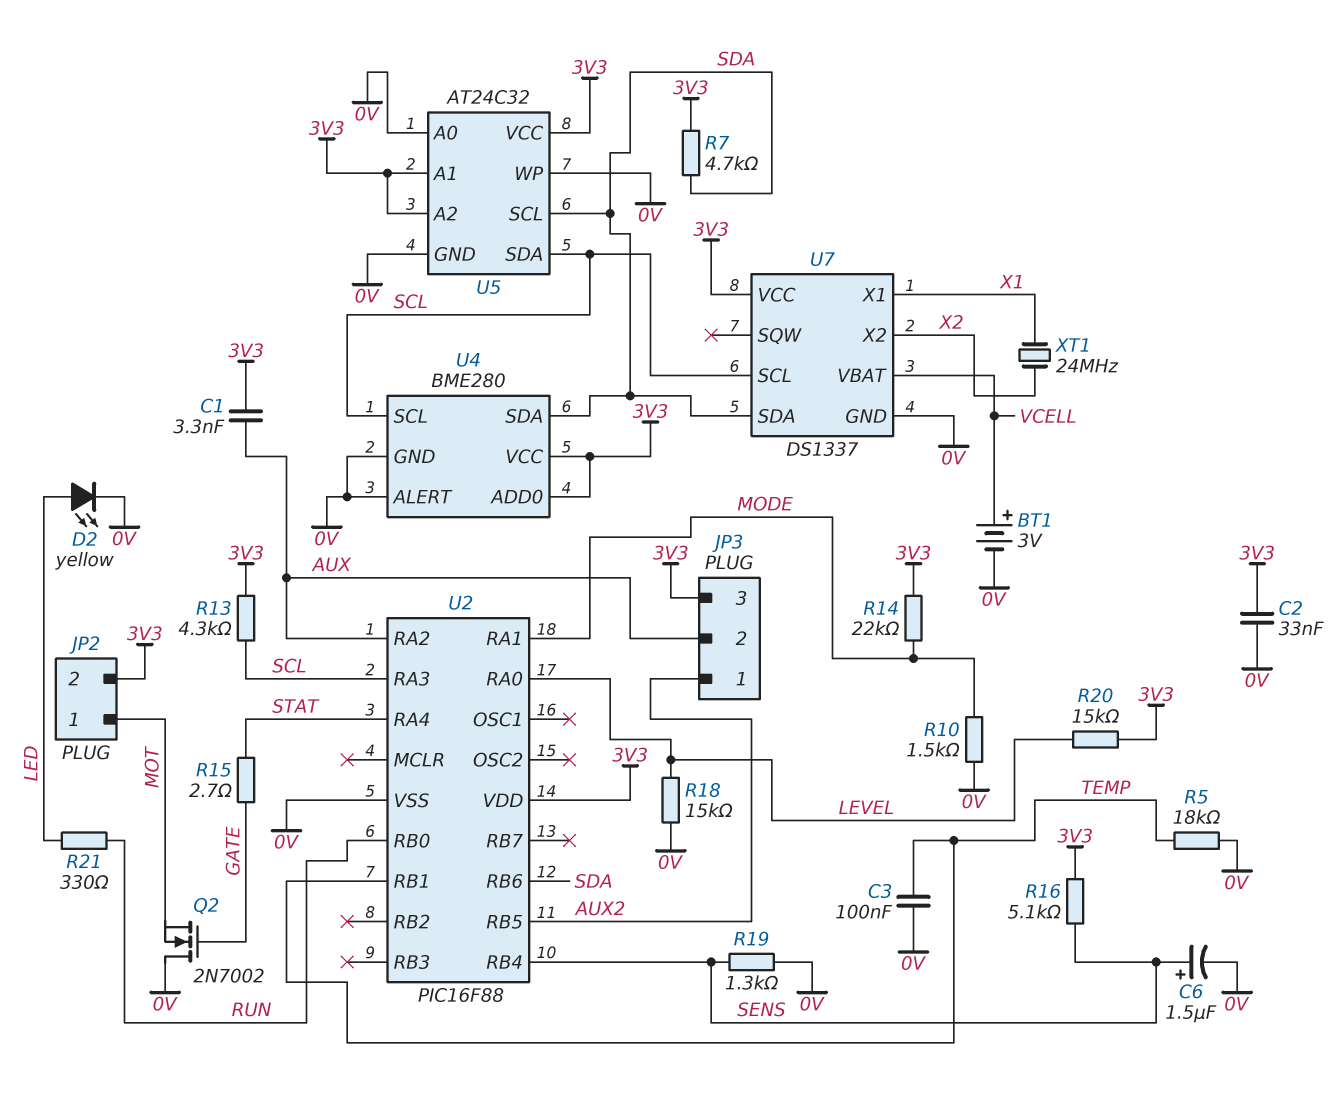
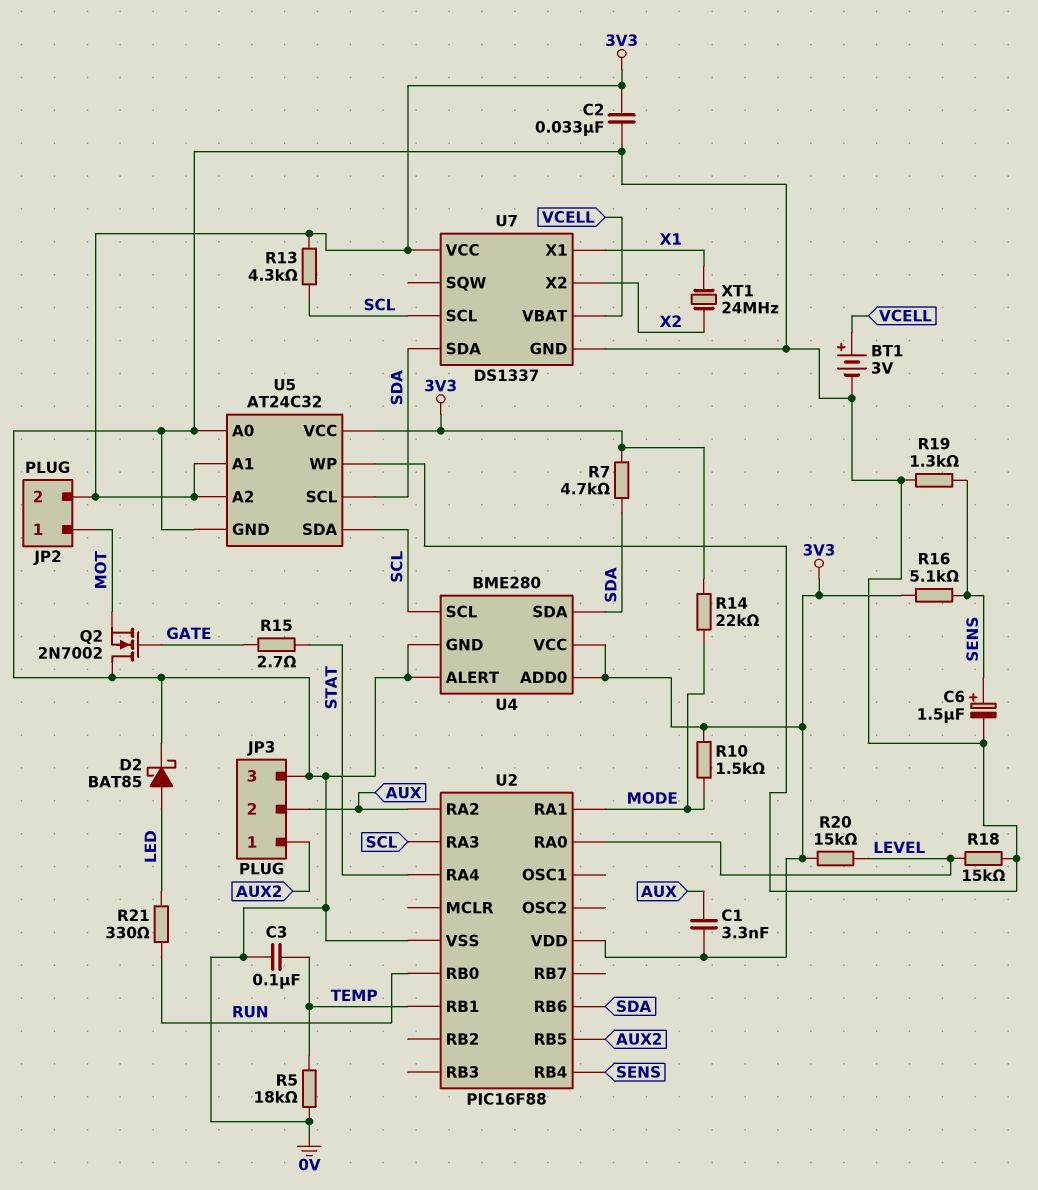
D2: LED yellow (A LED, K 0V) -> schottky BAT85 (A LED, K 0V)
JP3 pin 3: 3V3 -> 0V
R10: 1.5k (0V, MODE) -> 1.5k (3V3, MODE)

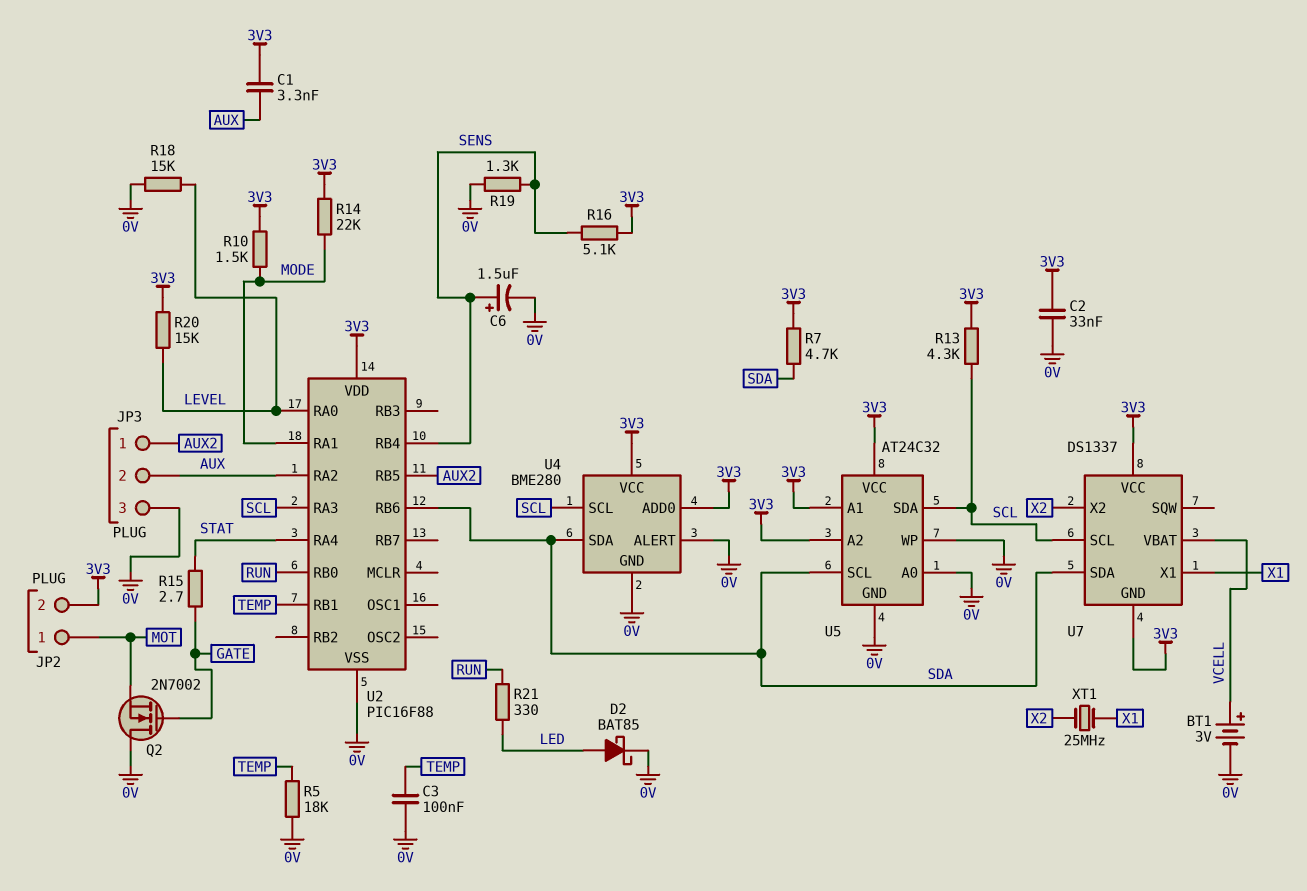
U7 pin GND: 0V -> 3V3
XT1: 24MHz (X1, X2) -> 25MHz (X1, X2)

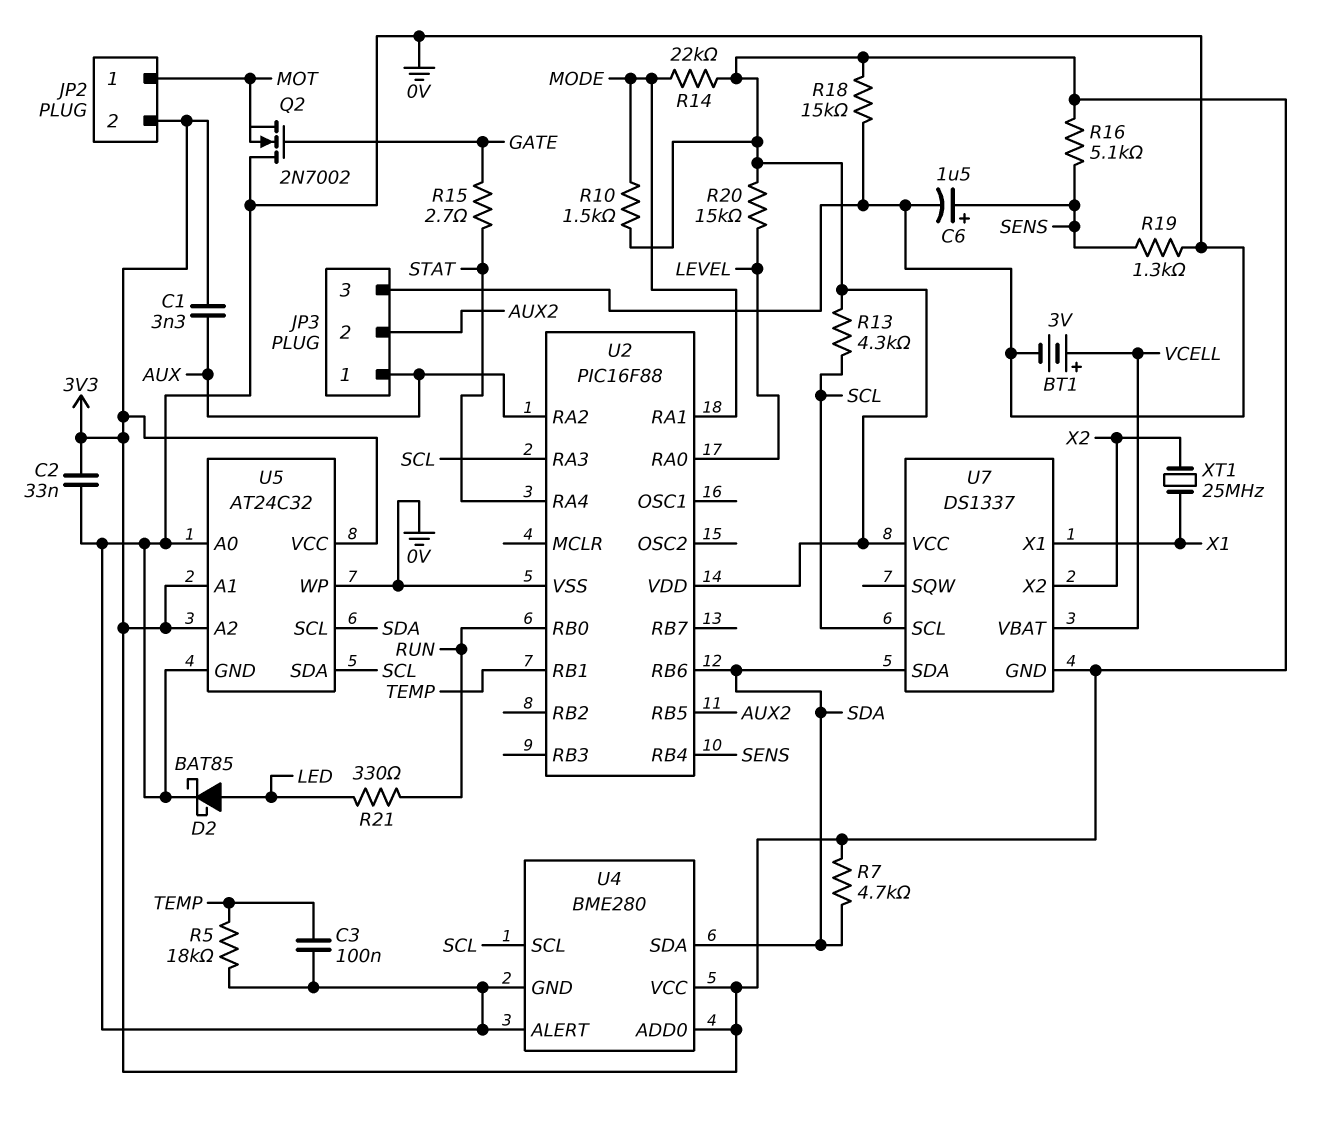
JP3 pin 1: AUX2 -> AUX
JP3 pin 2: AUX -> AUX2
R18: 15k (0V, LEVEL) -> 15k (0V, 3V3)

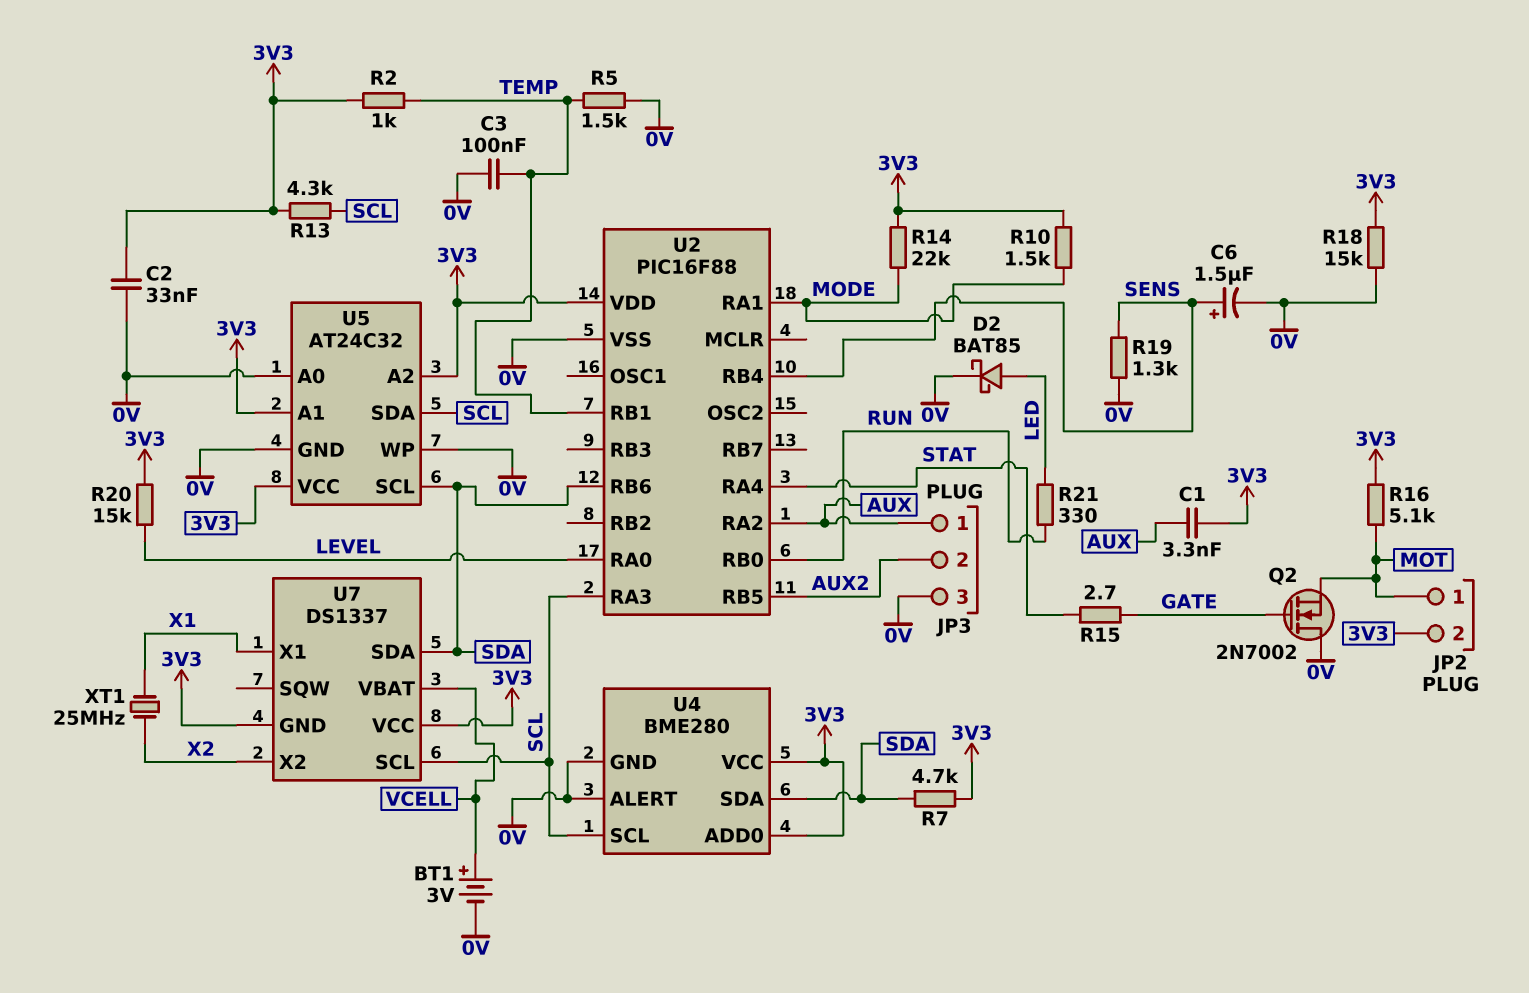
R2: none -> 1k (3V3, TEMP)
R5: 18k (0V, TEMP) -> 1.5k (0V, TEMP)
R16: 5.1k (3V3, SENS) -> 5.1k (3V3, MOT)

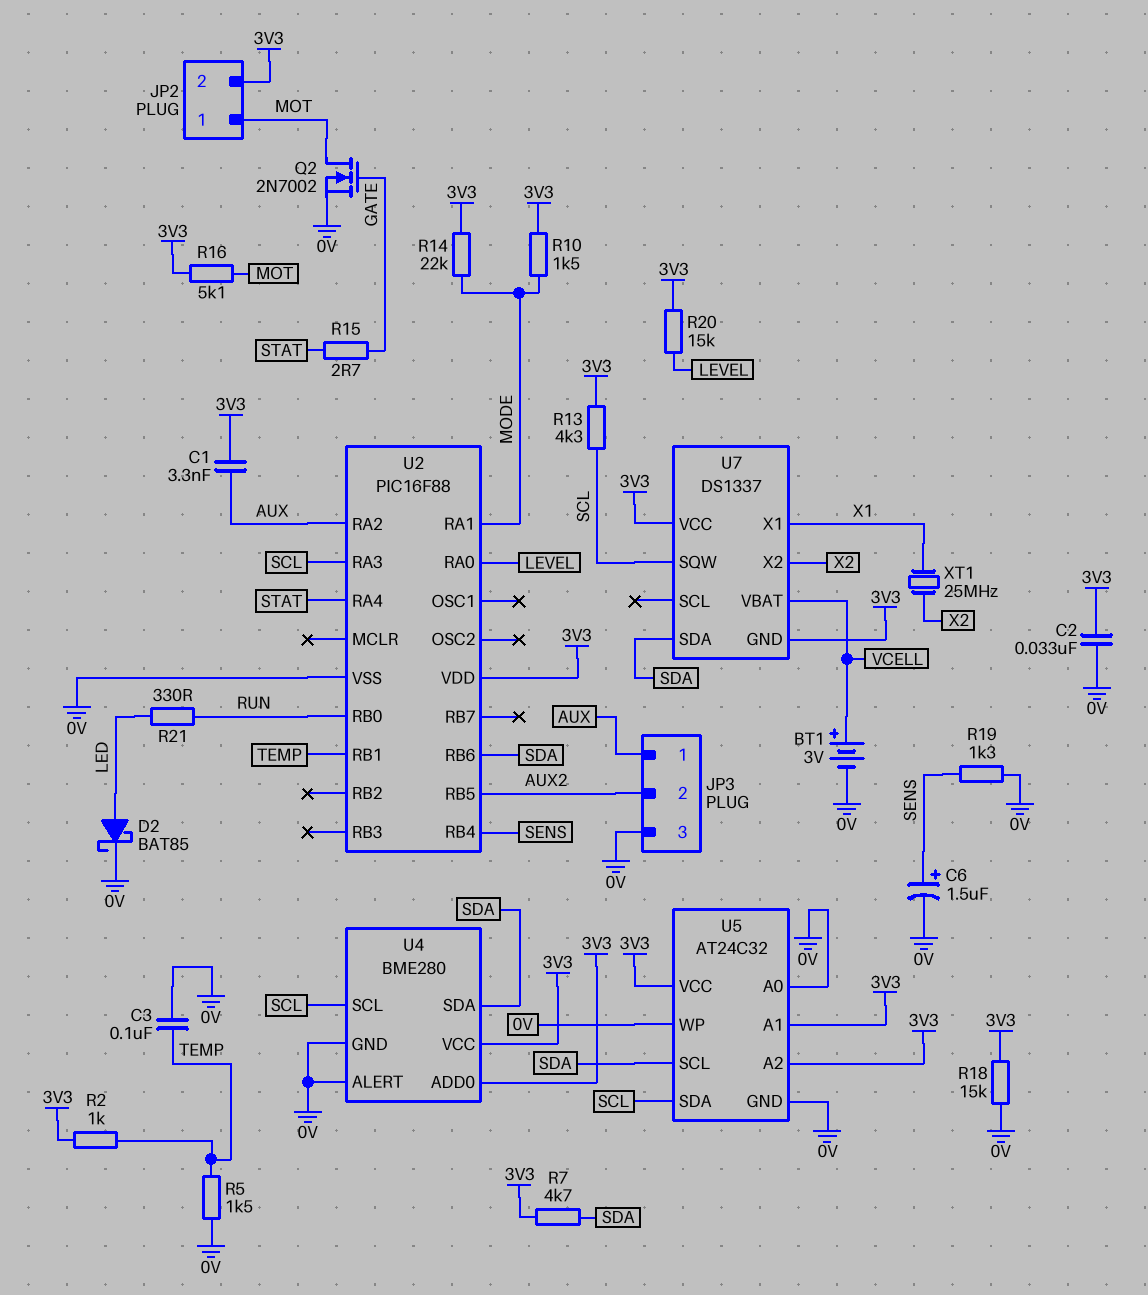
Q2: NMOS 2N7002 (G GATE, D 0V, S MOT) -> NMOS 2N7002 (G GATE, D MOT, S 0V)
U7 pin SCL: SCL -> none
U7 pin SQW: none -> SCL

